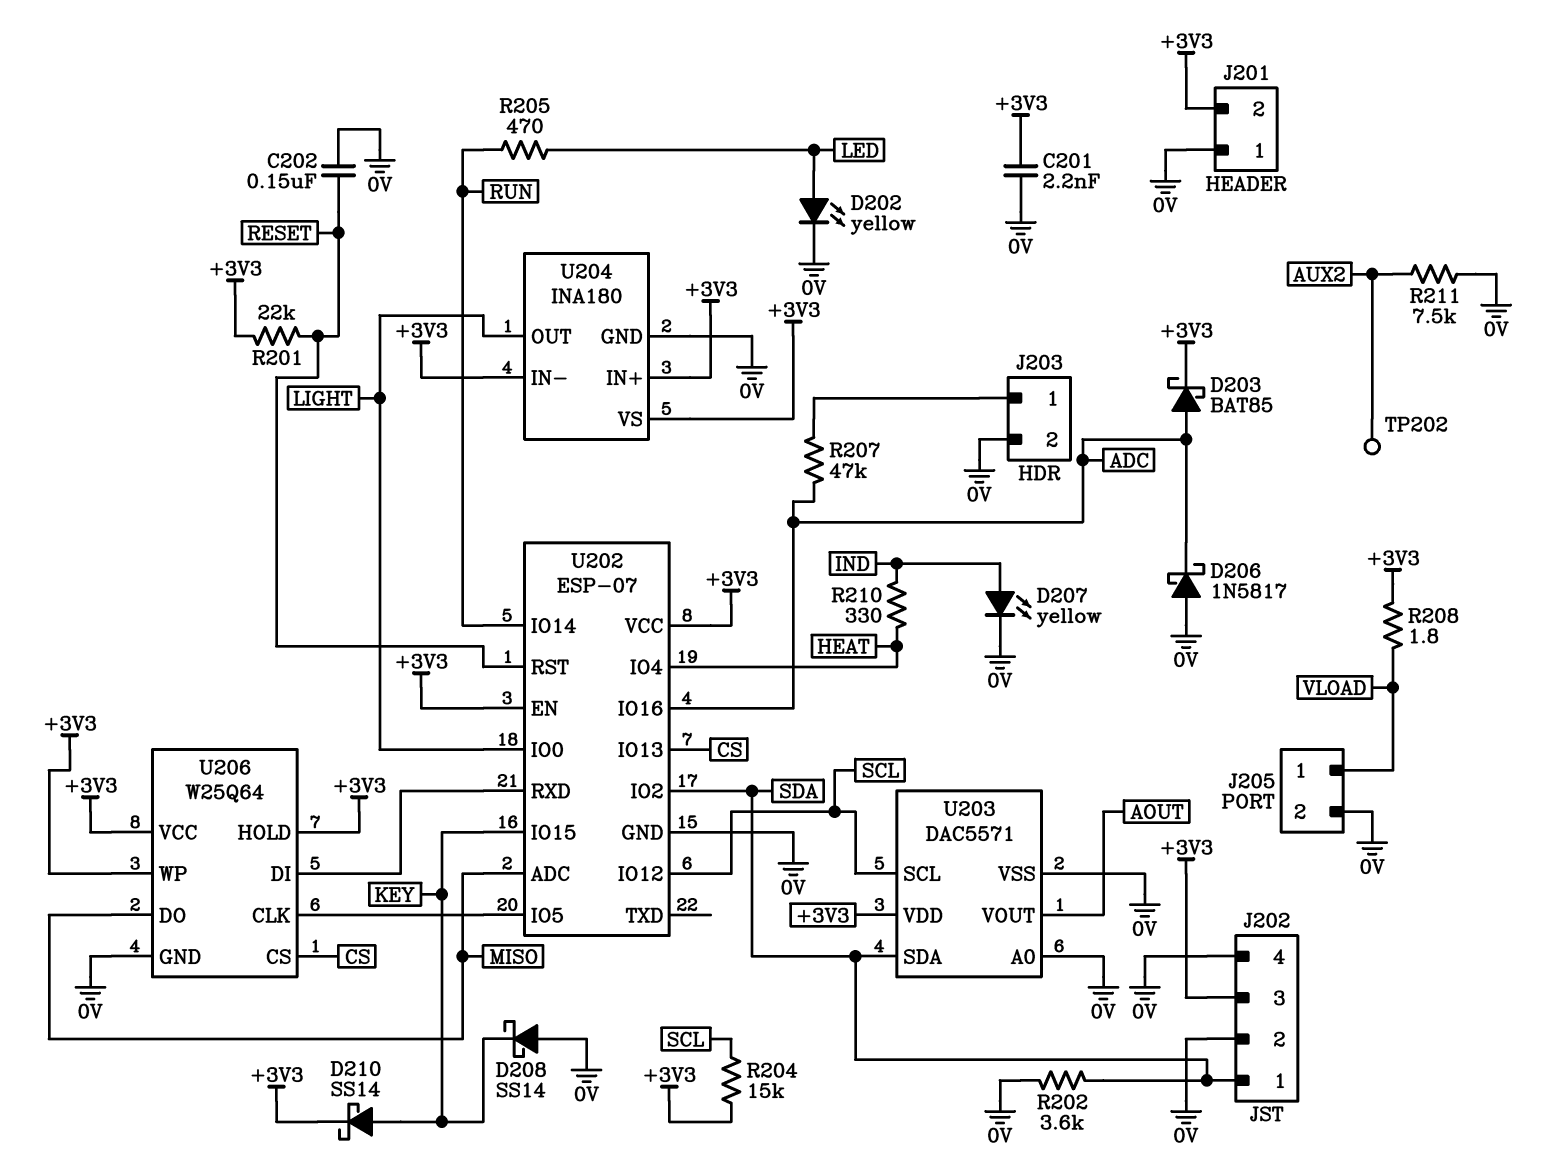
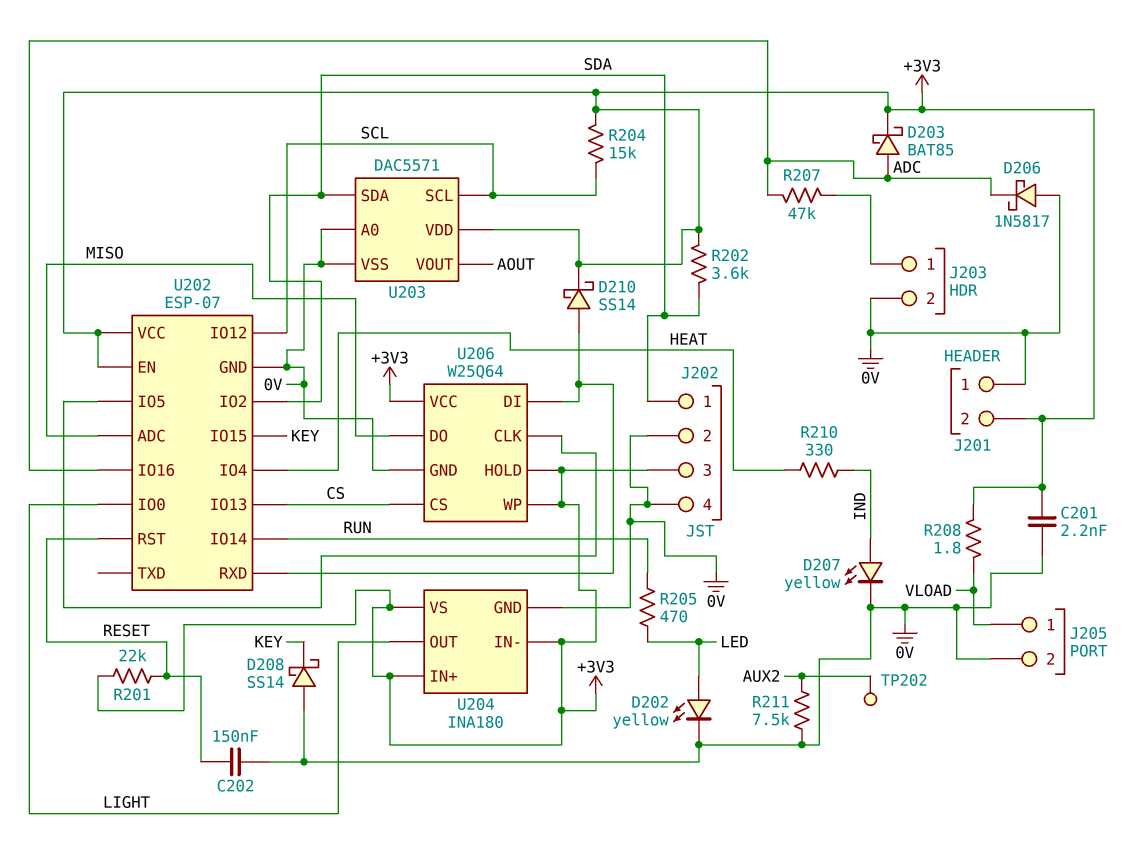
D210: schottky SS14 (A KEY, K +3V3) -> schottky SS14 (A U202/RXD, K +3V3)
R202: 3.6k (0V, SDA) -> 3.6k (+3V3, SDA)

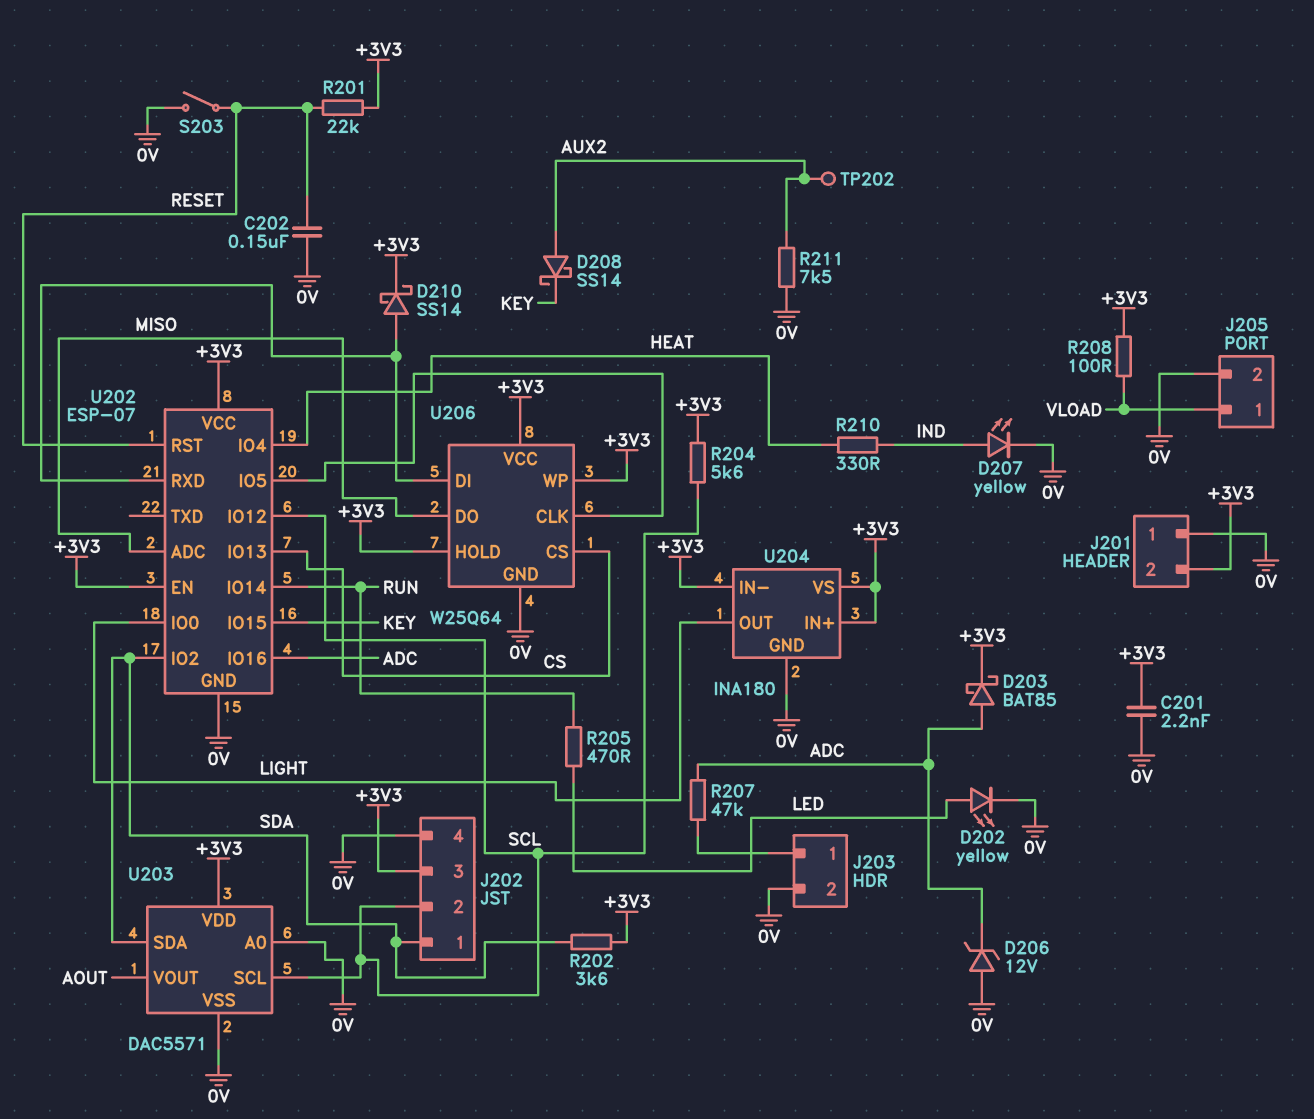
D206: schottky 1N5817 (A 0V, K ADC) -> zener 12V (A 0V, K ADC)
D208: schottky SS14 (A 0V, K KEY) -> schottky SS14 (A AUX2, K KEY)
J202 pin 2: 0V -> SCL
R204: 15k (+3V3, SCL) -> 5.6k (+3V3, SCL)
R208: 1.8 (+3V3, VLOAD) -> 100 (+3V3, VLOAD)
S203: none -> switch (0V, RESET)

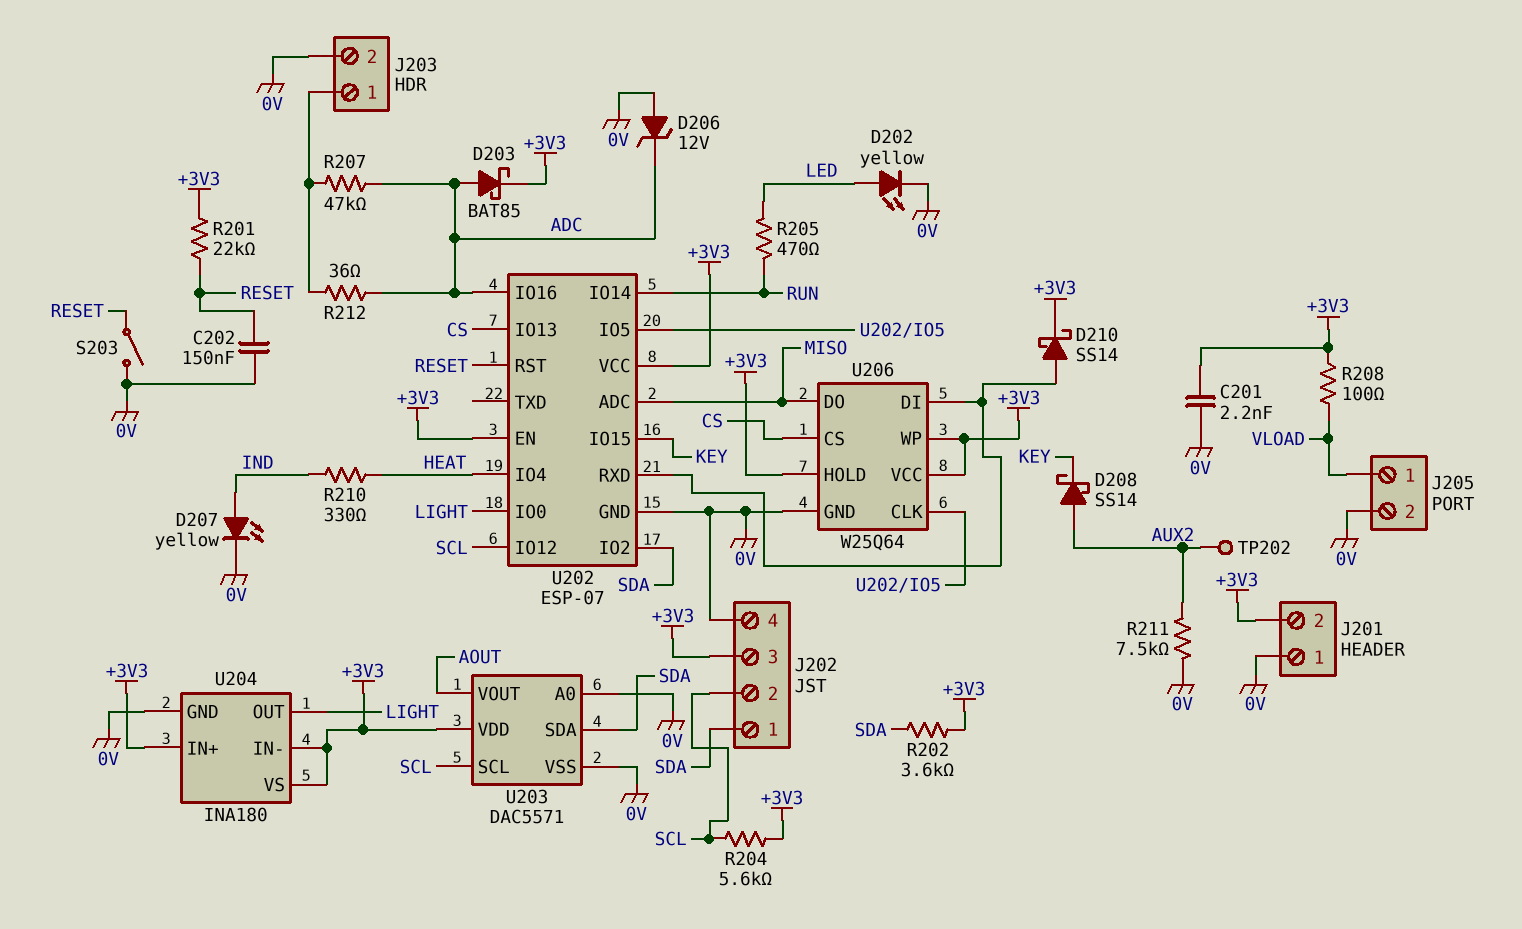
R212: none -> 36 (ADC, J203/1)

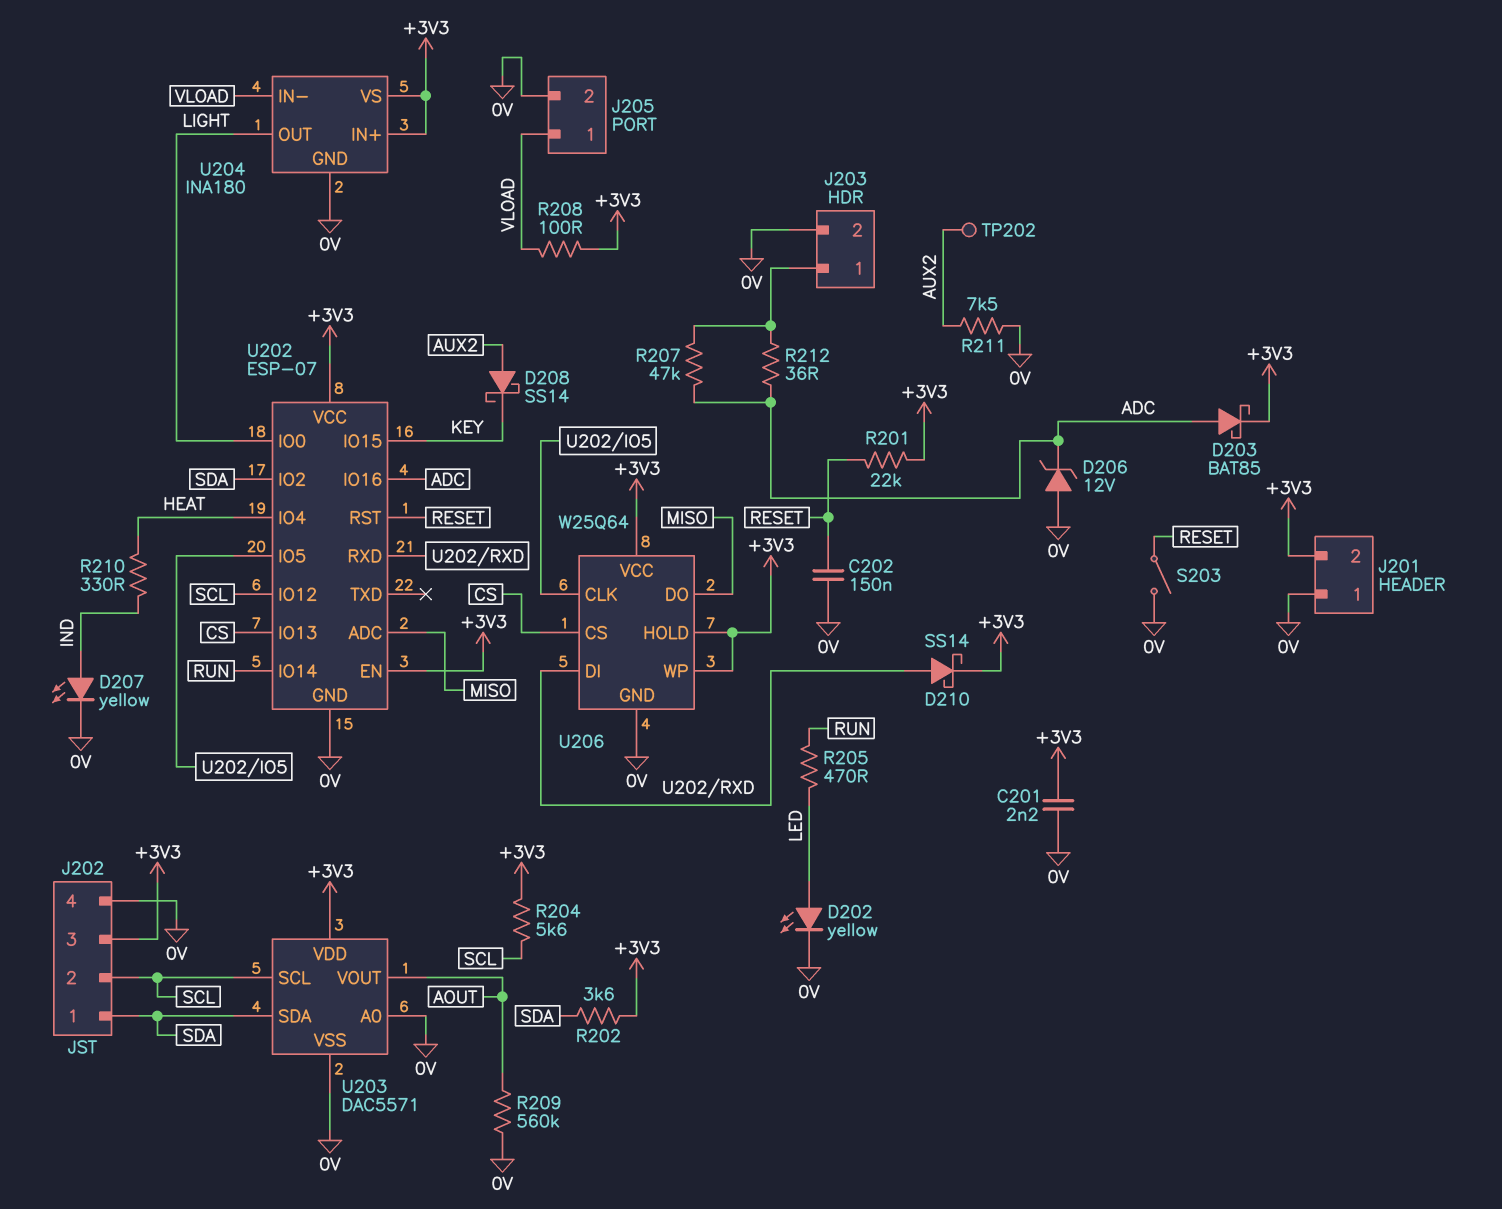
R209: none -> 560k (0V, AOUT)
U204 pin IN-: +3V3 -> VLOAD

